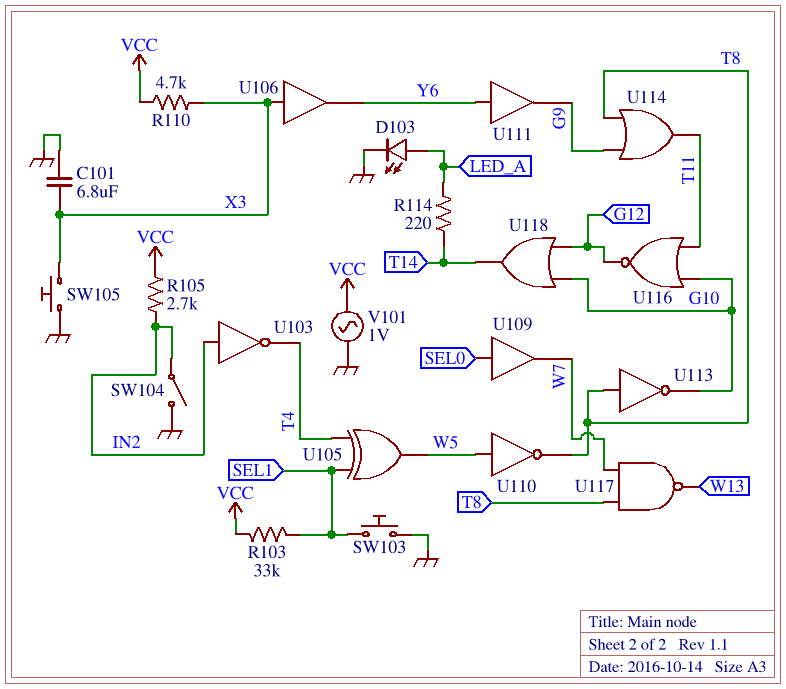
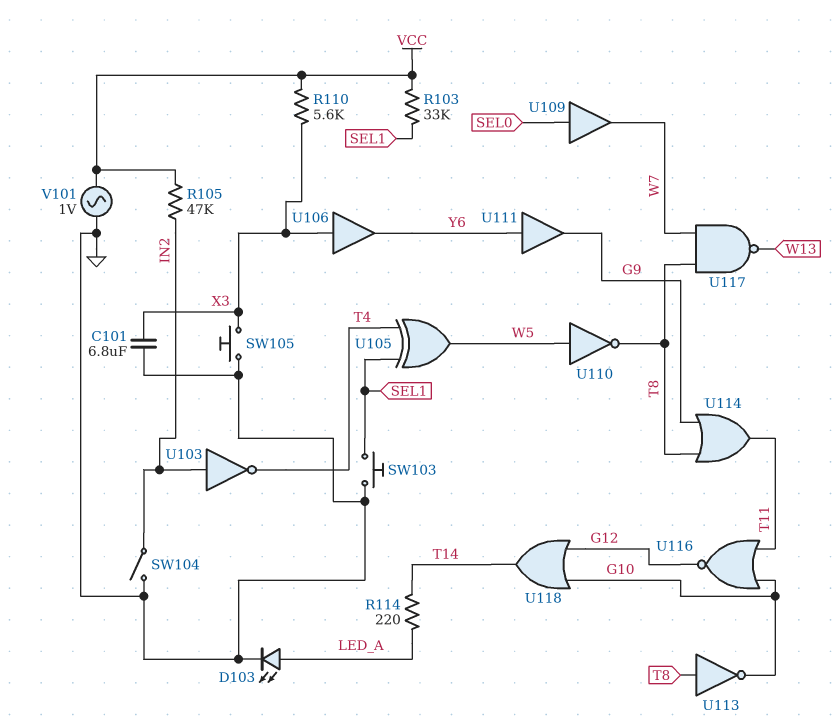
R105: 2.7k (IN2, VCC) -> 47k (IN2, VCC)
R110: 4.7k (VCC, X3) -> 5.6k (VCC, X3)

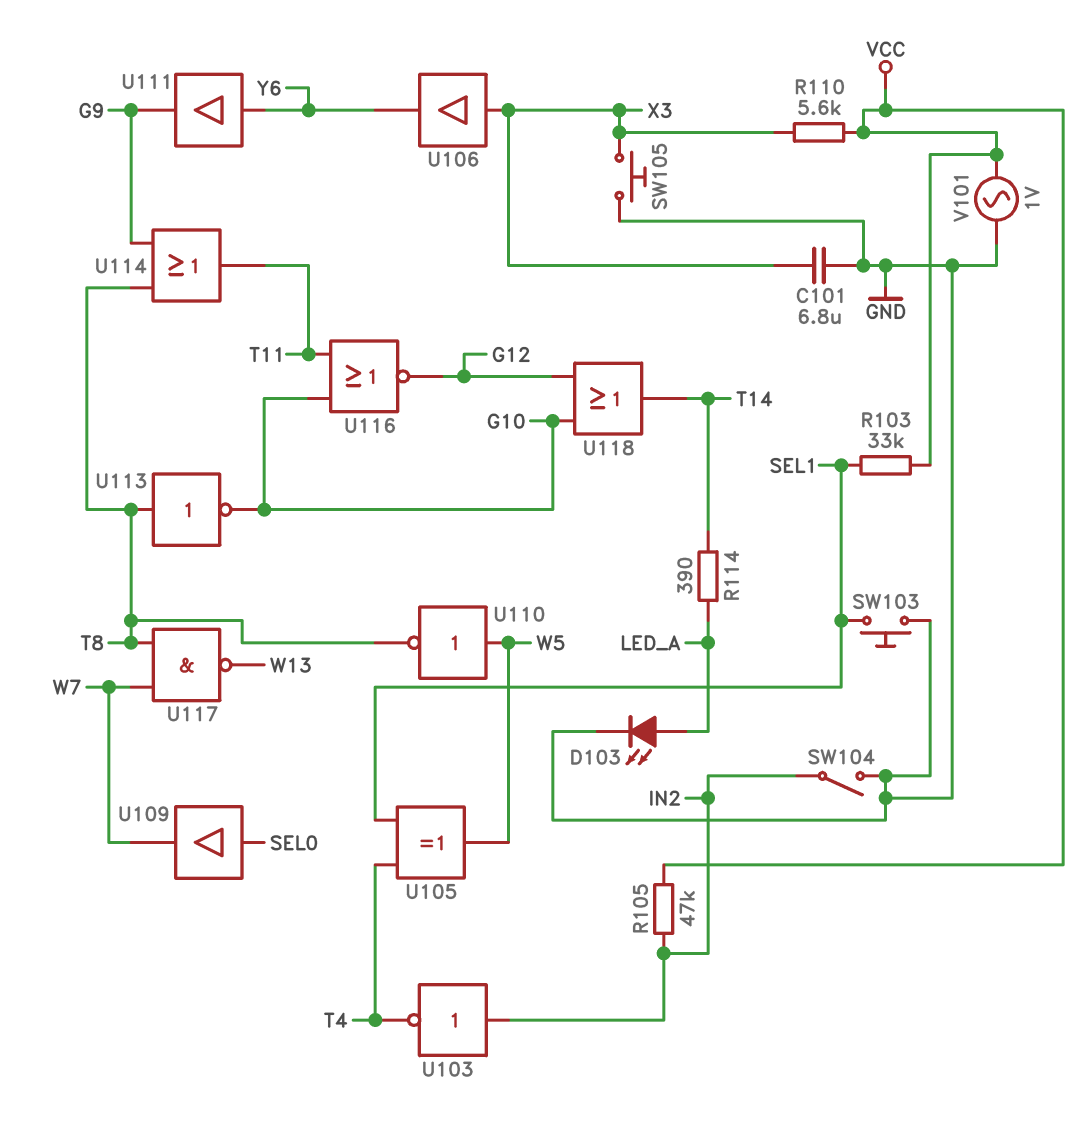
R114: 220 (LED_A, T14) -> 390 (LED_A, T14)

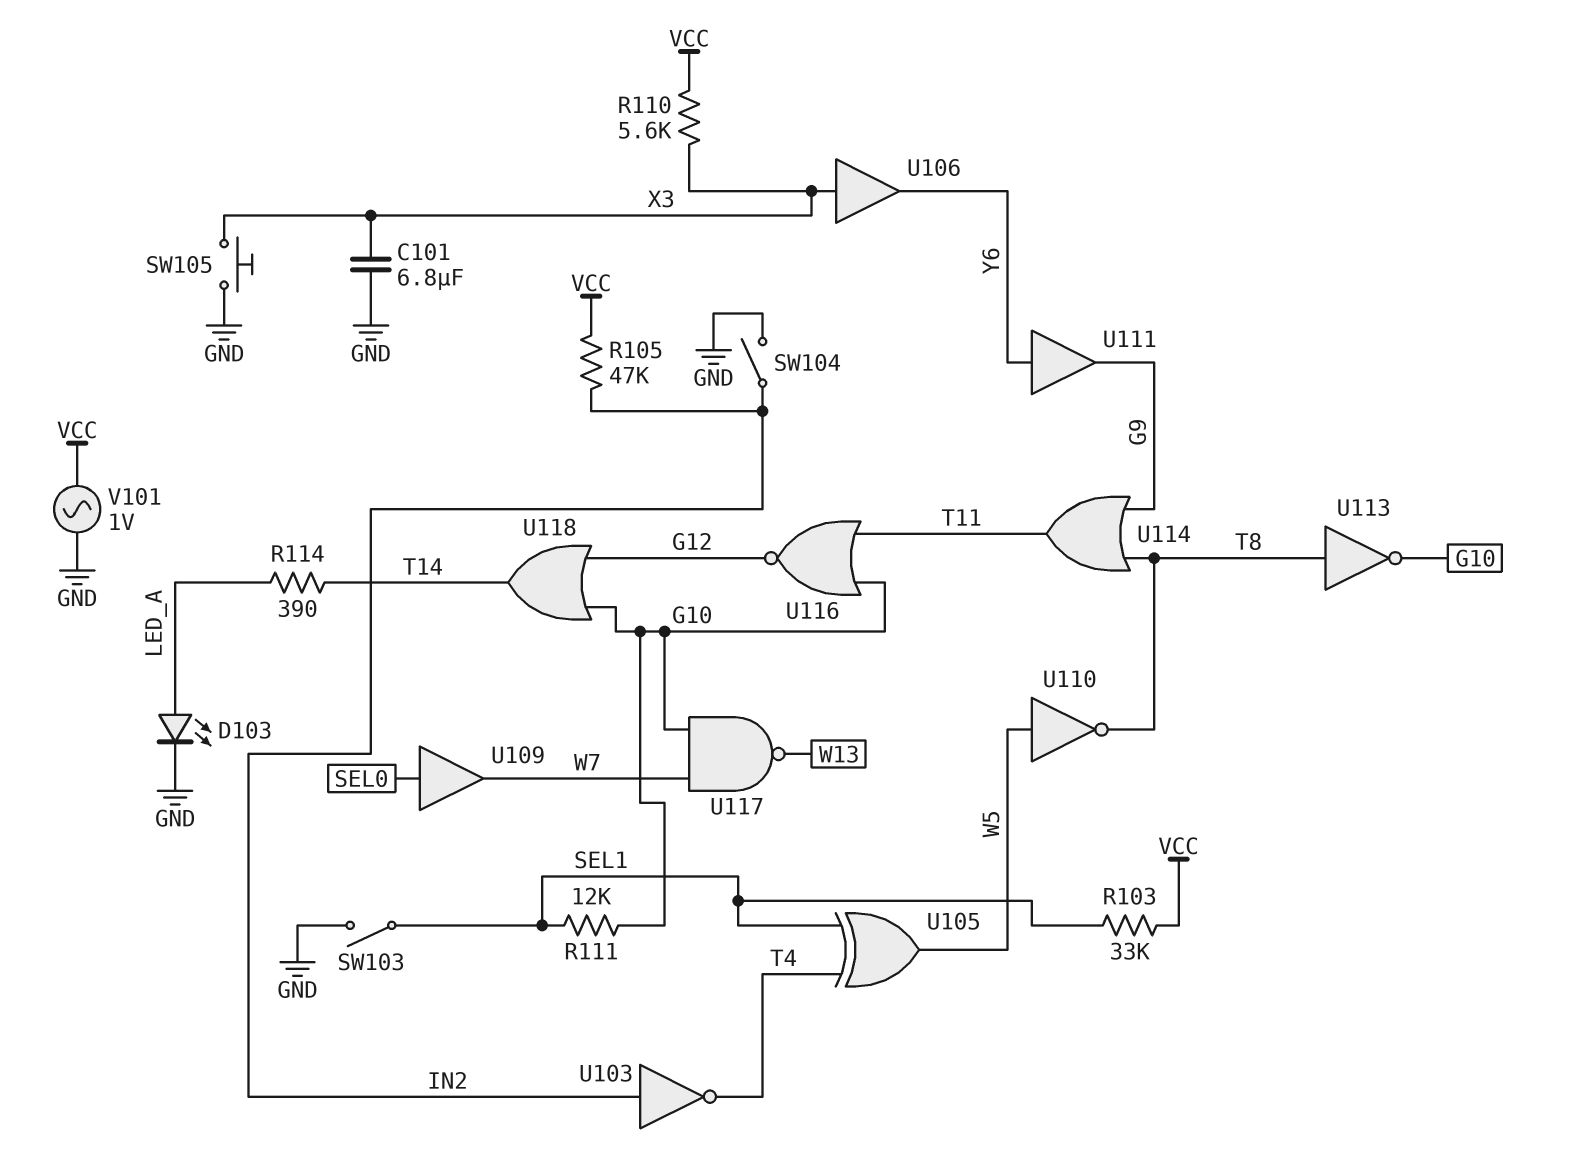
R111: none -> 12k (G10, SEL1)
SW103: button (GND, SEL1) -> switch (GND, SEL1)
U117: NAND (in T8, in W7, out W13) -> NAND (in G10, in W7, out W13)

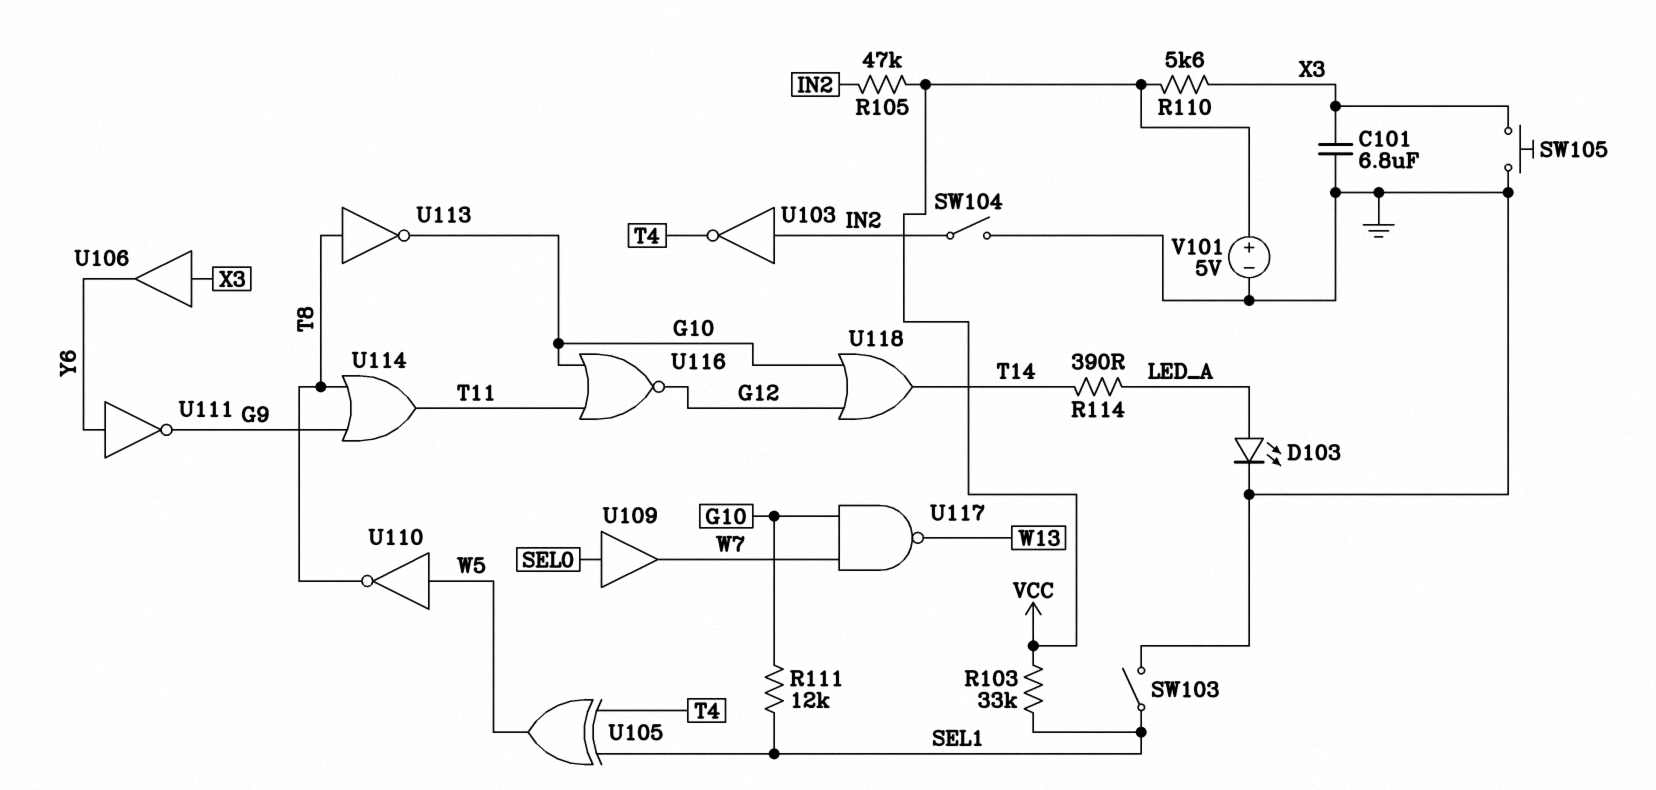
U111: buffer (in Y6, out G9) -> NOT (in Y6, out G9)
V101: AC 1V (GND, VCC) -> 5V (plus VCC, minus GND)

